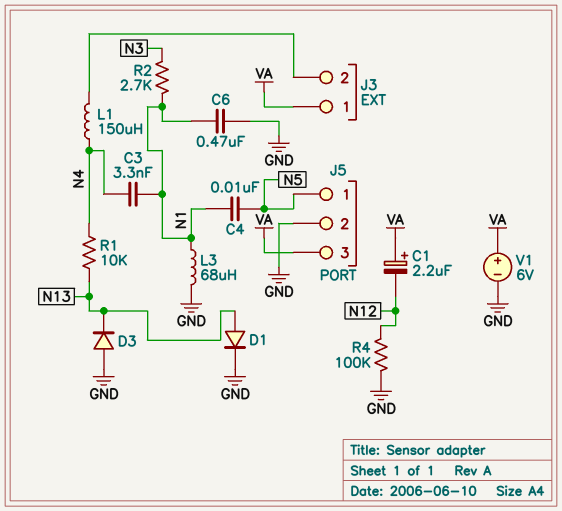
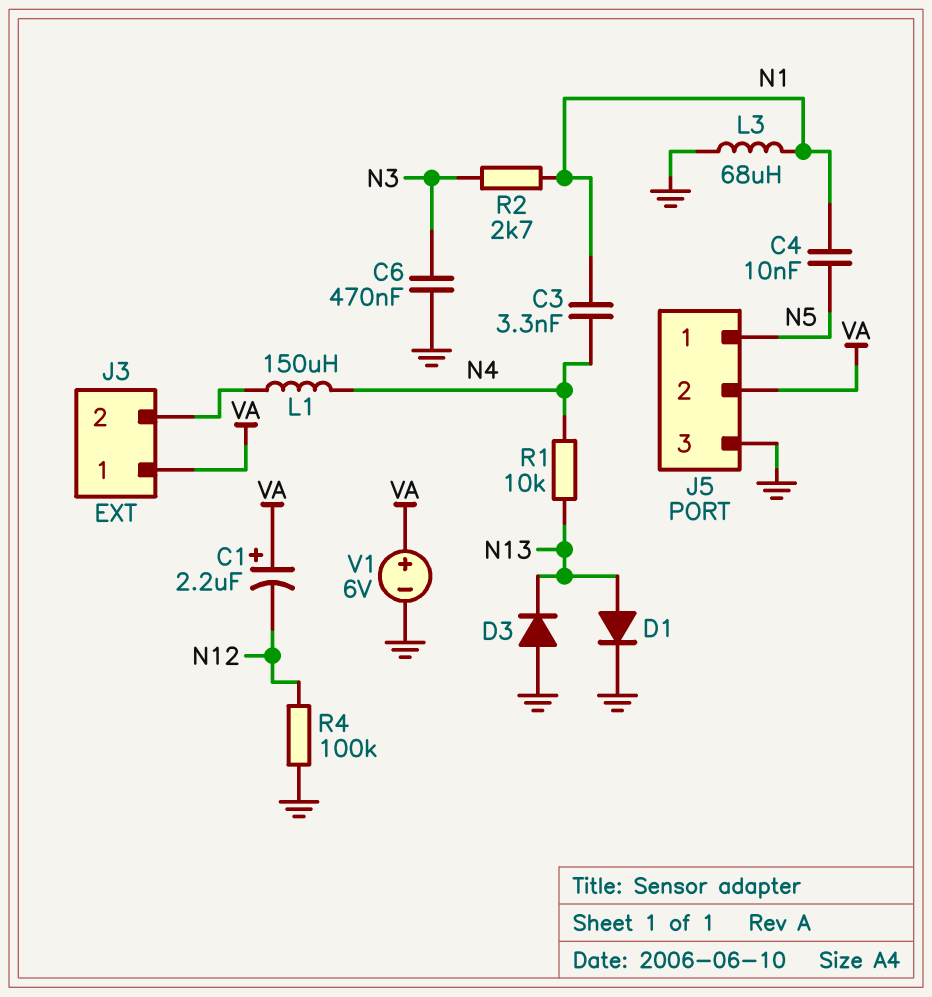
C6: 470nF (GND, N1) -> 470nF (GND, N3)
J5 pin 2: GND -> VA
J5 pin 3: VA -> GND

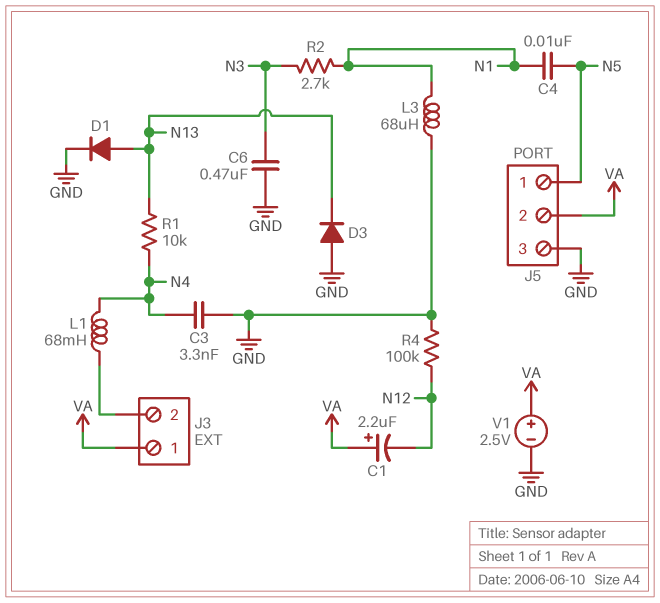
C3: 3.3nF (N1, N4) -> 3.3nF (GND, N4)
L1: 150uH (J3/2, N4) -> 68mH (J3/2, N4)
V1: 6V (plus VA, minus GND) -> 2.5V (plus VA, minus GND)

